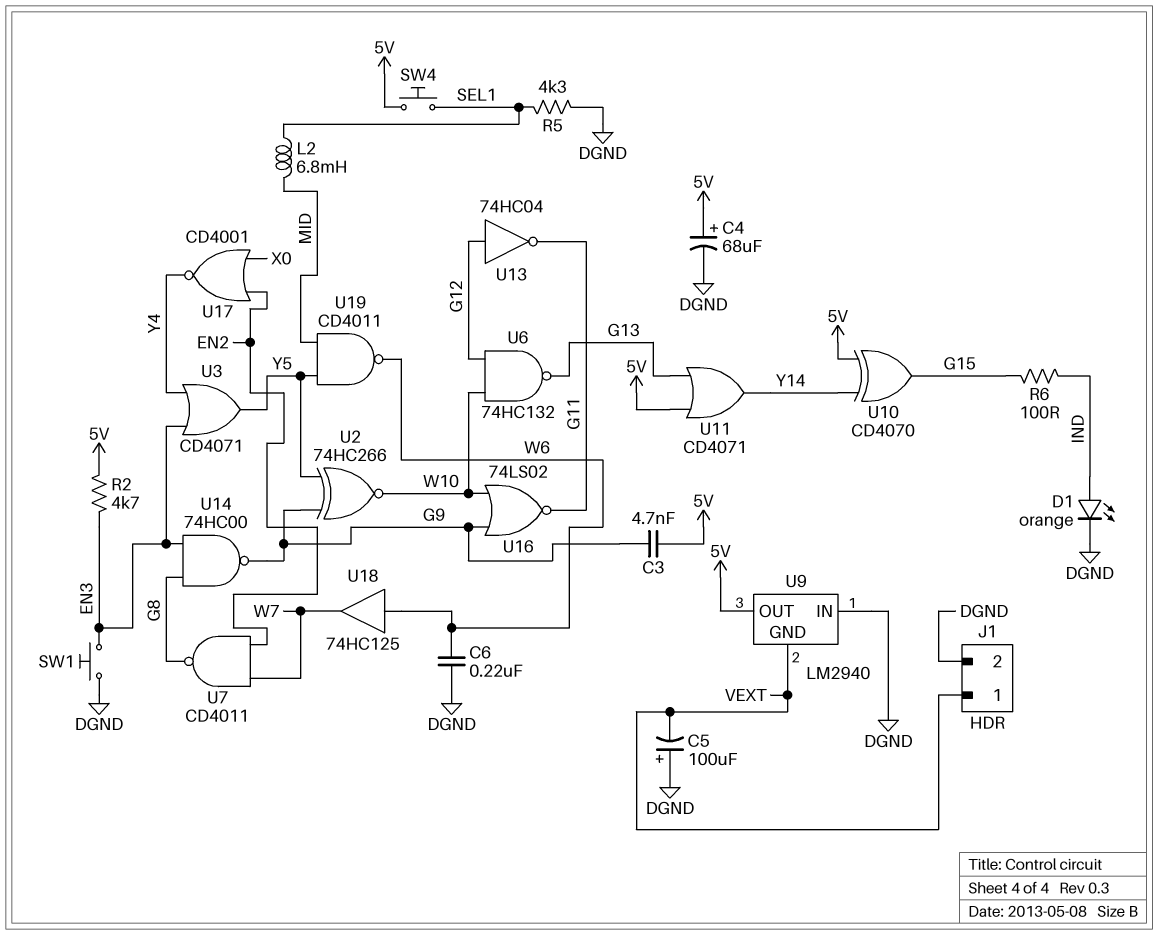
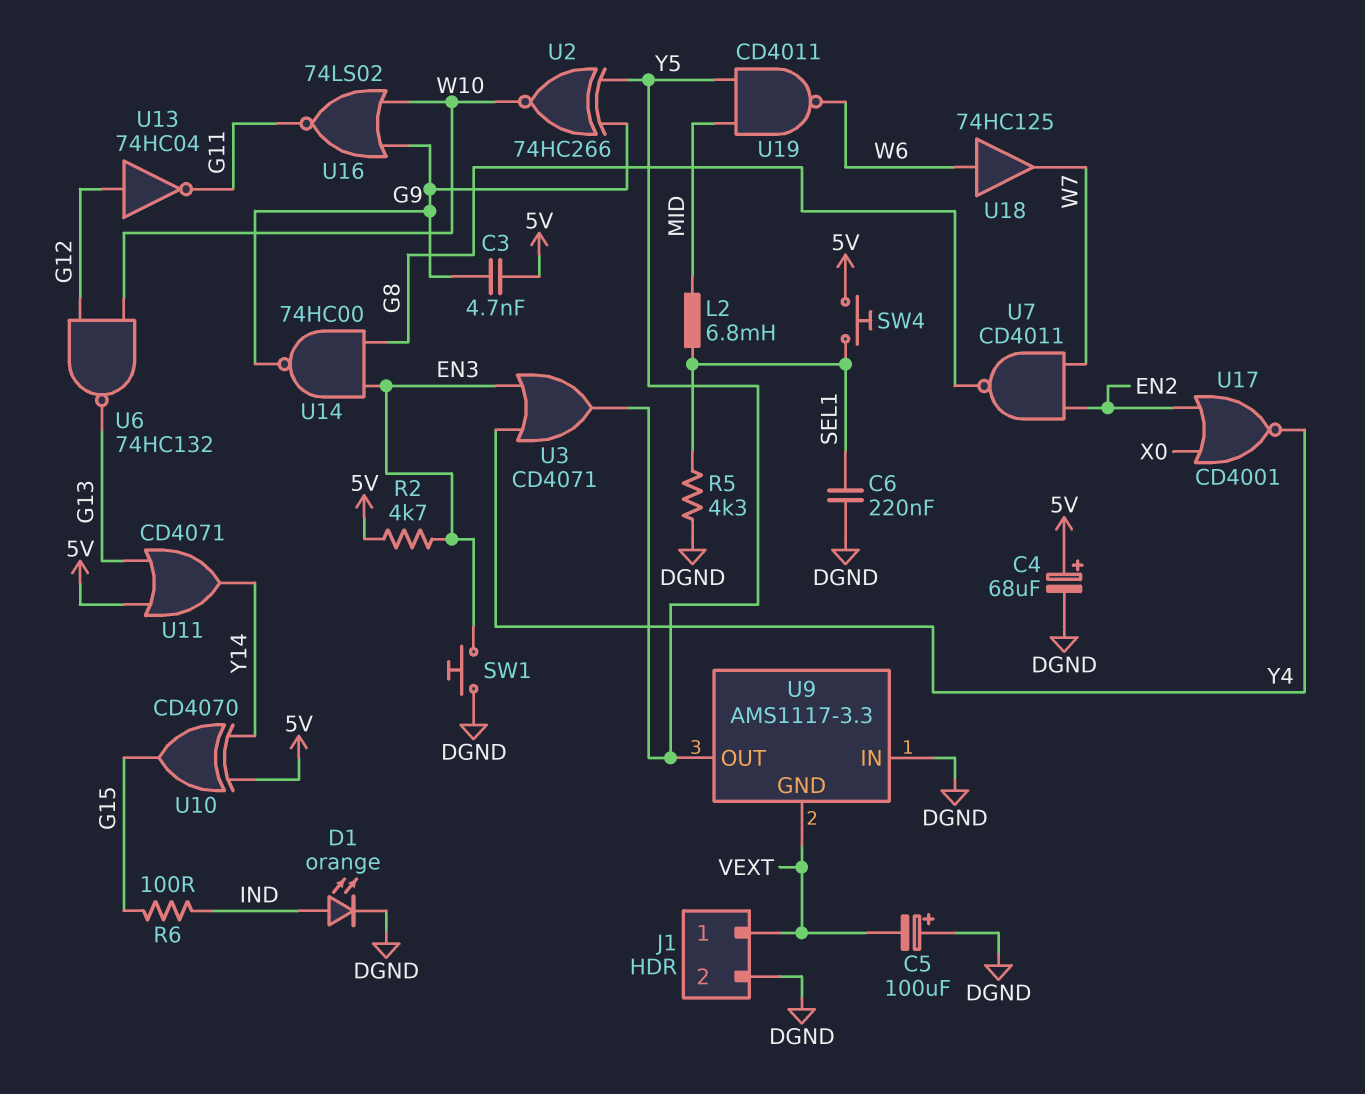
C6: 220nF (DGND, W6) -> 220nF (DGND, SEL1)
U9: LM2940 -> AMS1117-3.3
U9 pin OUT: 5V -> Y5

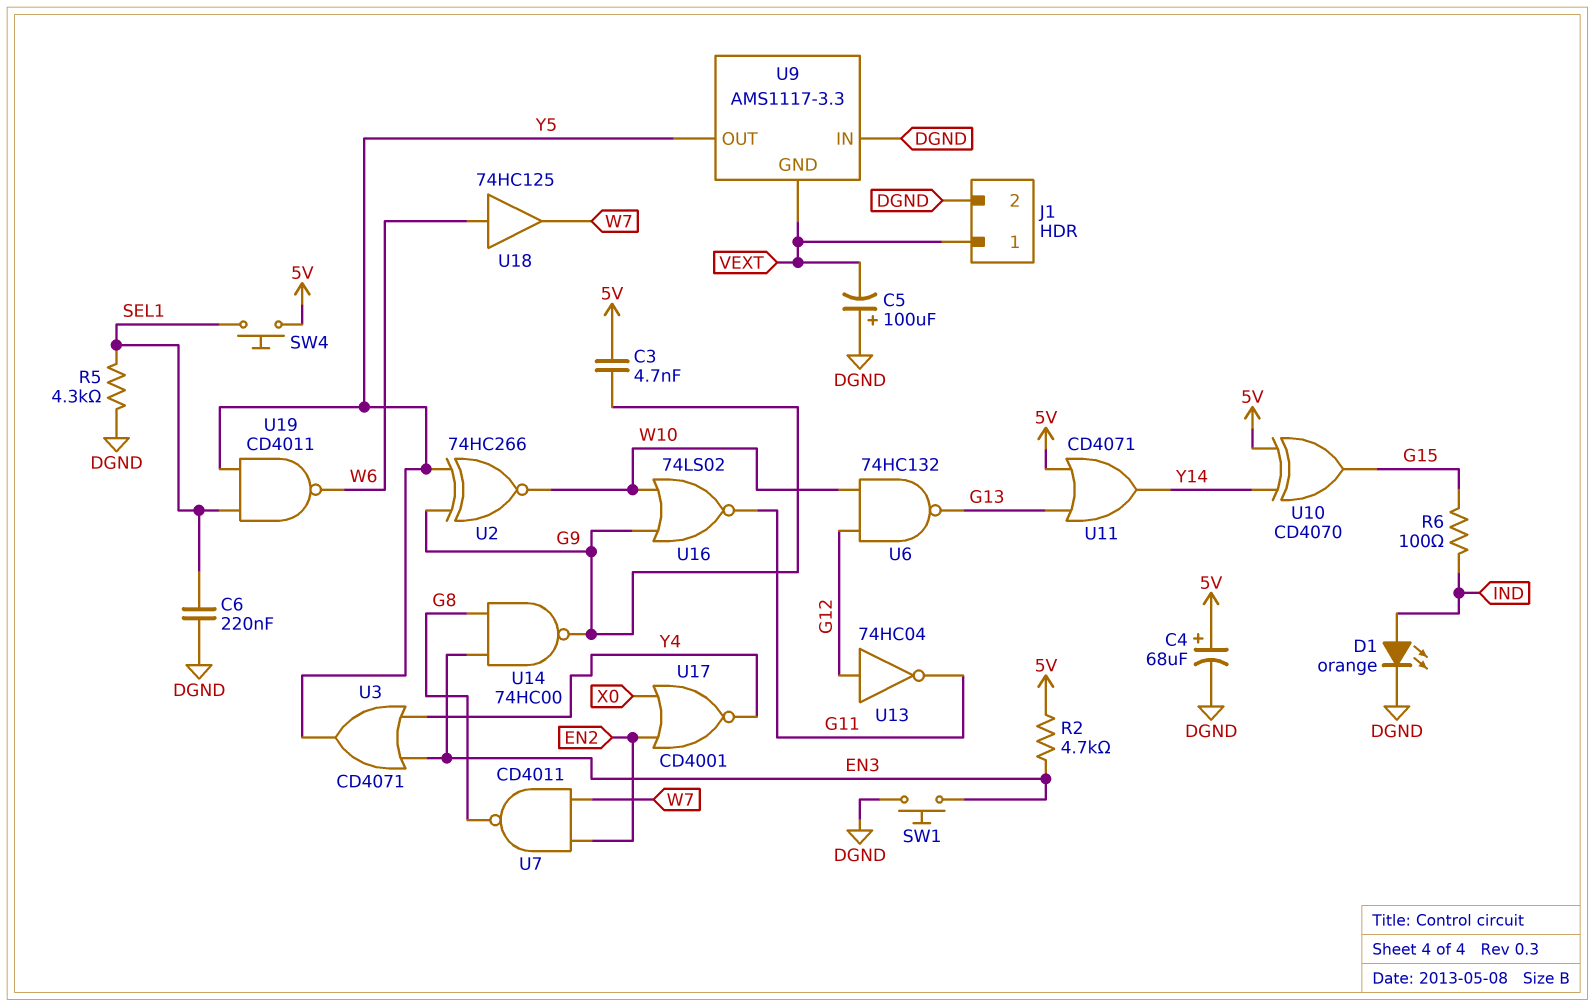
L2: 6.8mH (MID, SEL1) -> none
U19: NAND CD4011 (in MID, in Y5, out W6) -> NAND CD4011 (in SEL1, in Y5, out W6)

